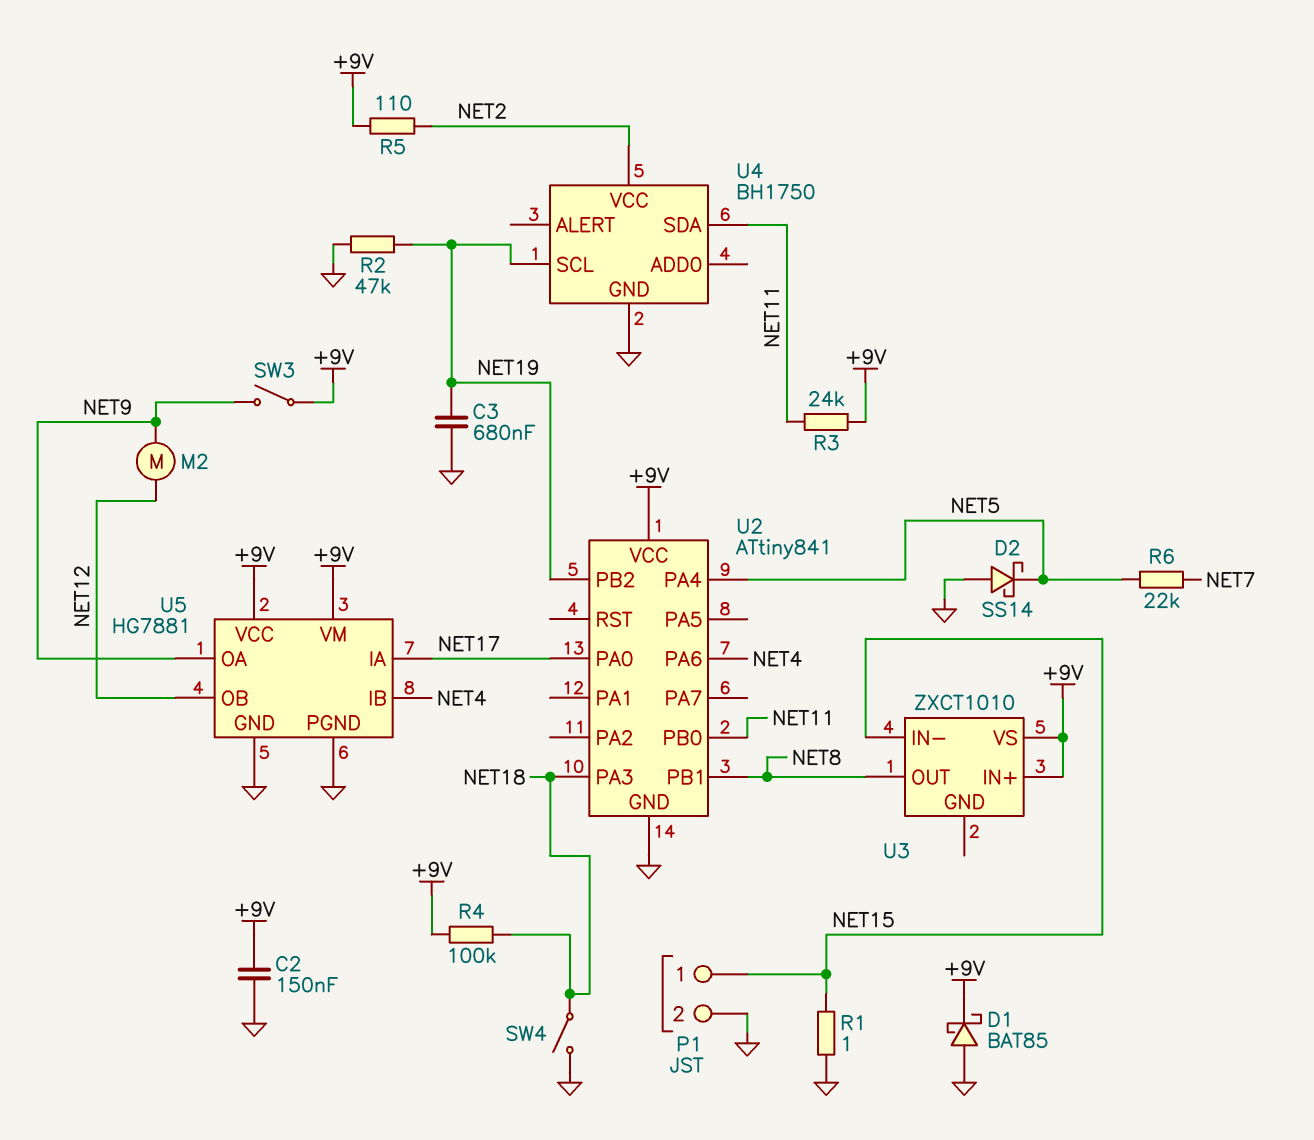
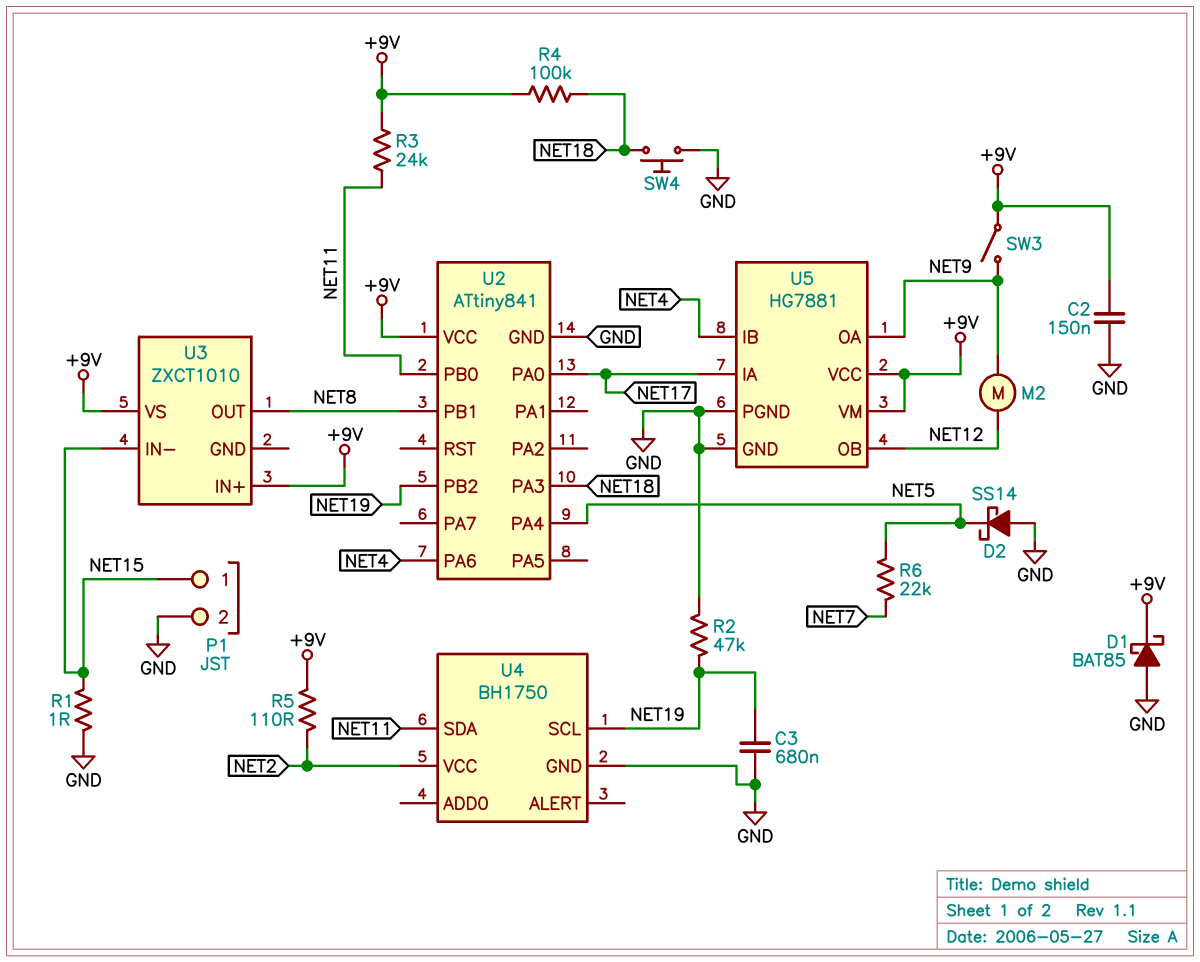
SW4: switch (GND, NET18) -> button (GND, NET18)

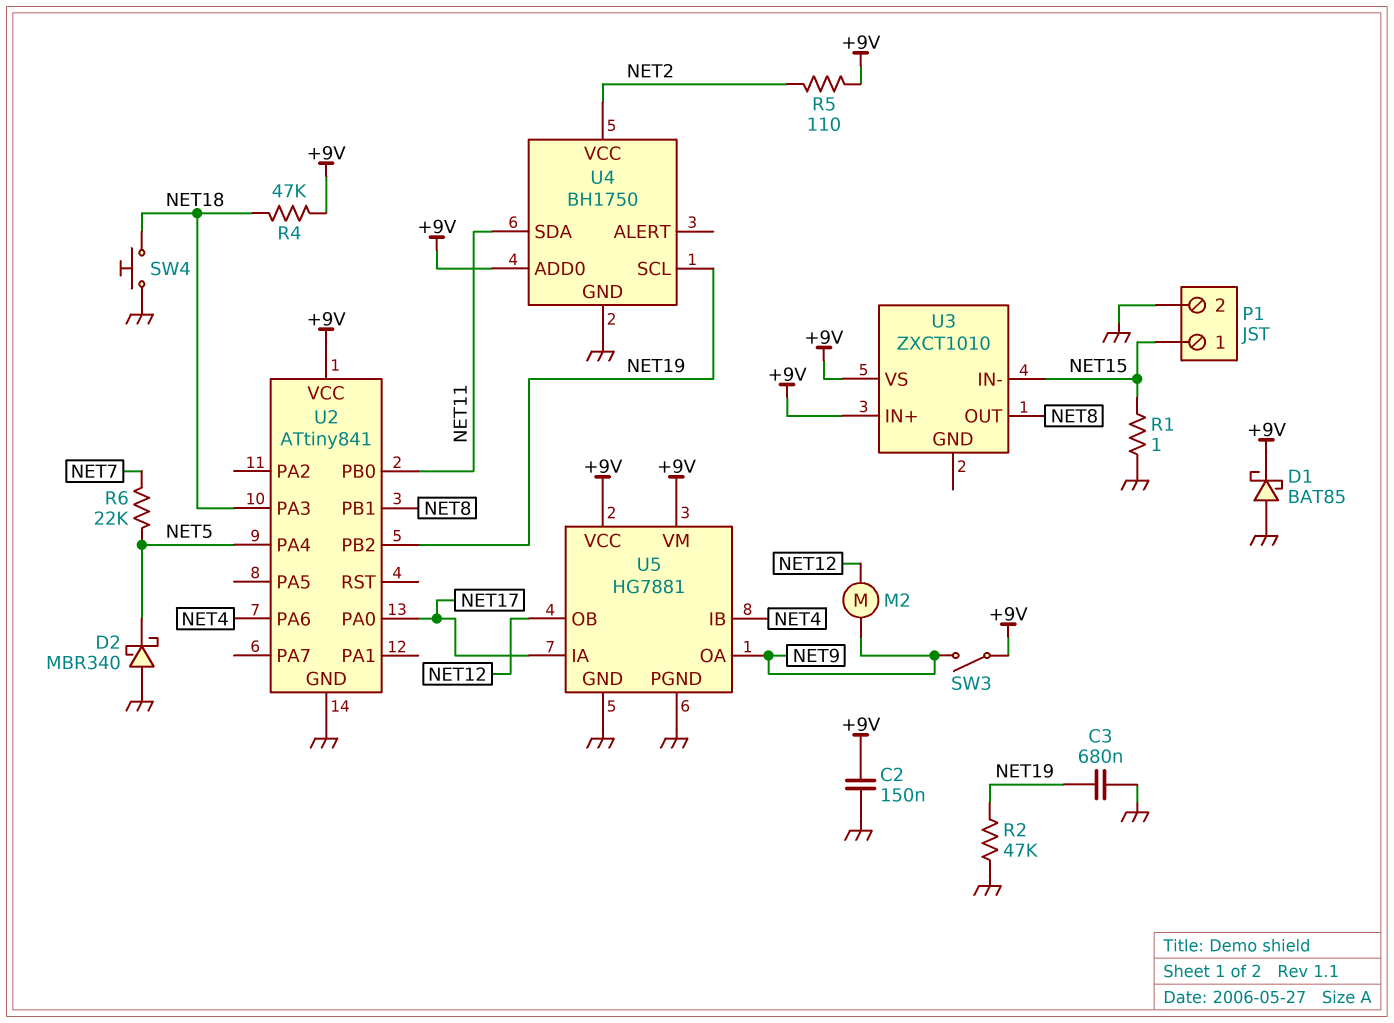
D2: schottky SS14 (A GND, K NET5) -> schottky MBR340 (A GND, K NET5)
R3: 24k (+9V, NET11) -> none
R4: 100k (+9V, NET18) -> 47k (+9V, NET18)
U4 pin ADD0: none -> +9V

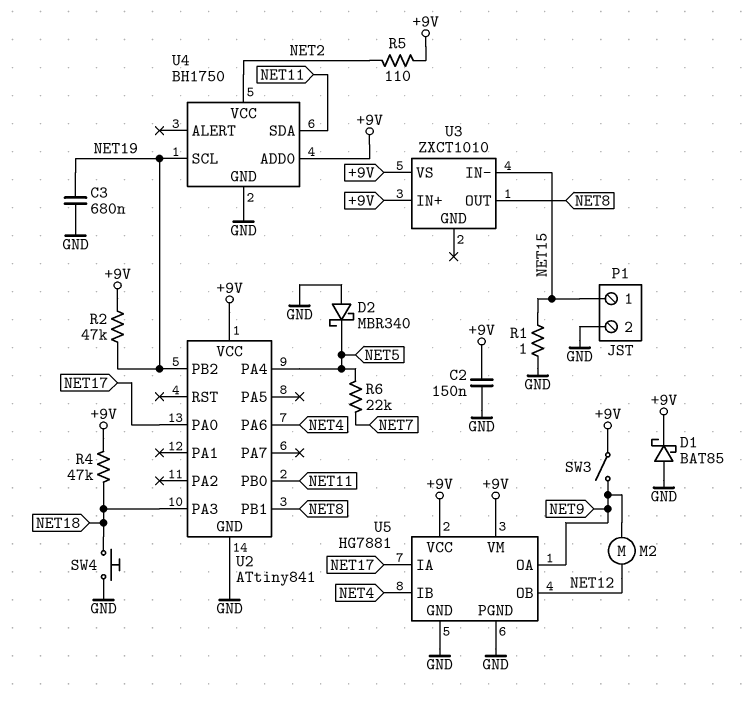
R2: 47k (GND, NET19) -> 47k (+9V, NET19)

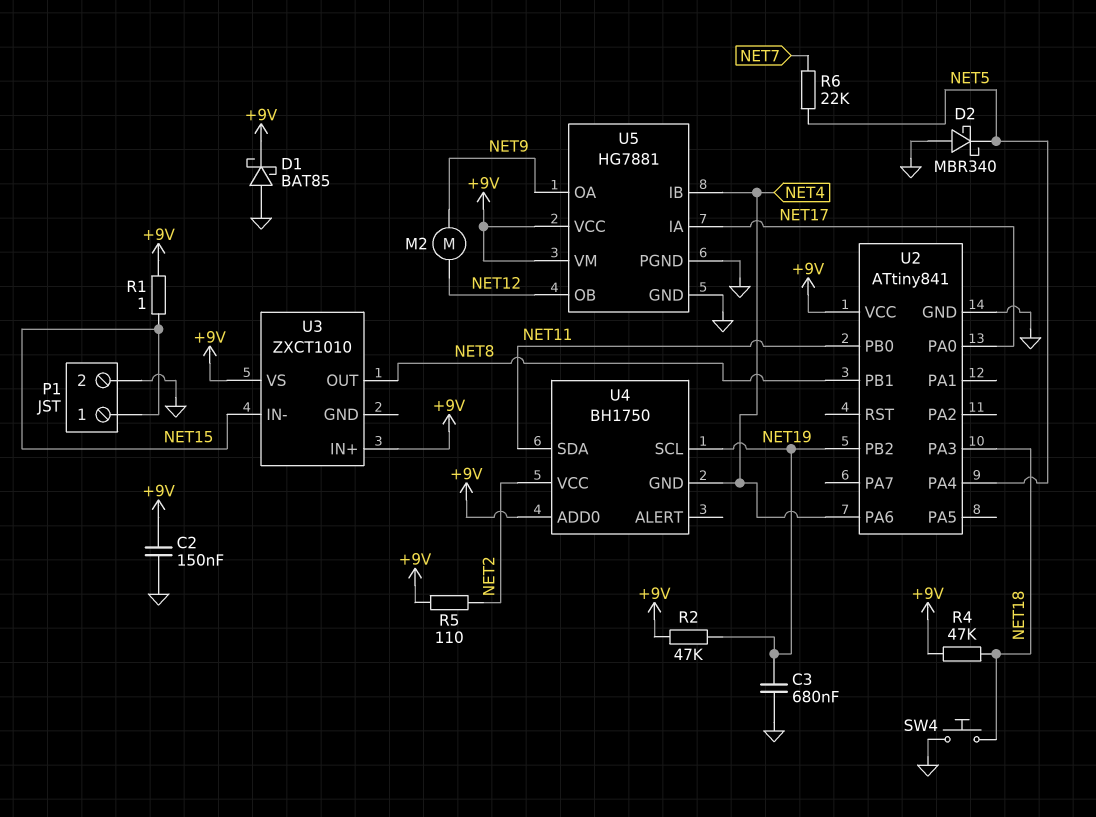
R1: 1 (GND, NET15) -> 1 (+9V, NET15)
SW3: switch (+9V, NET9) -> none
U4 pin GND: GND -> NET4

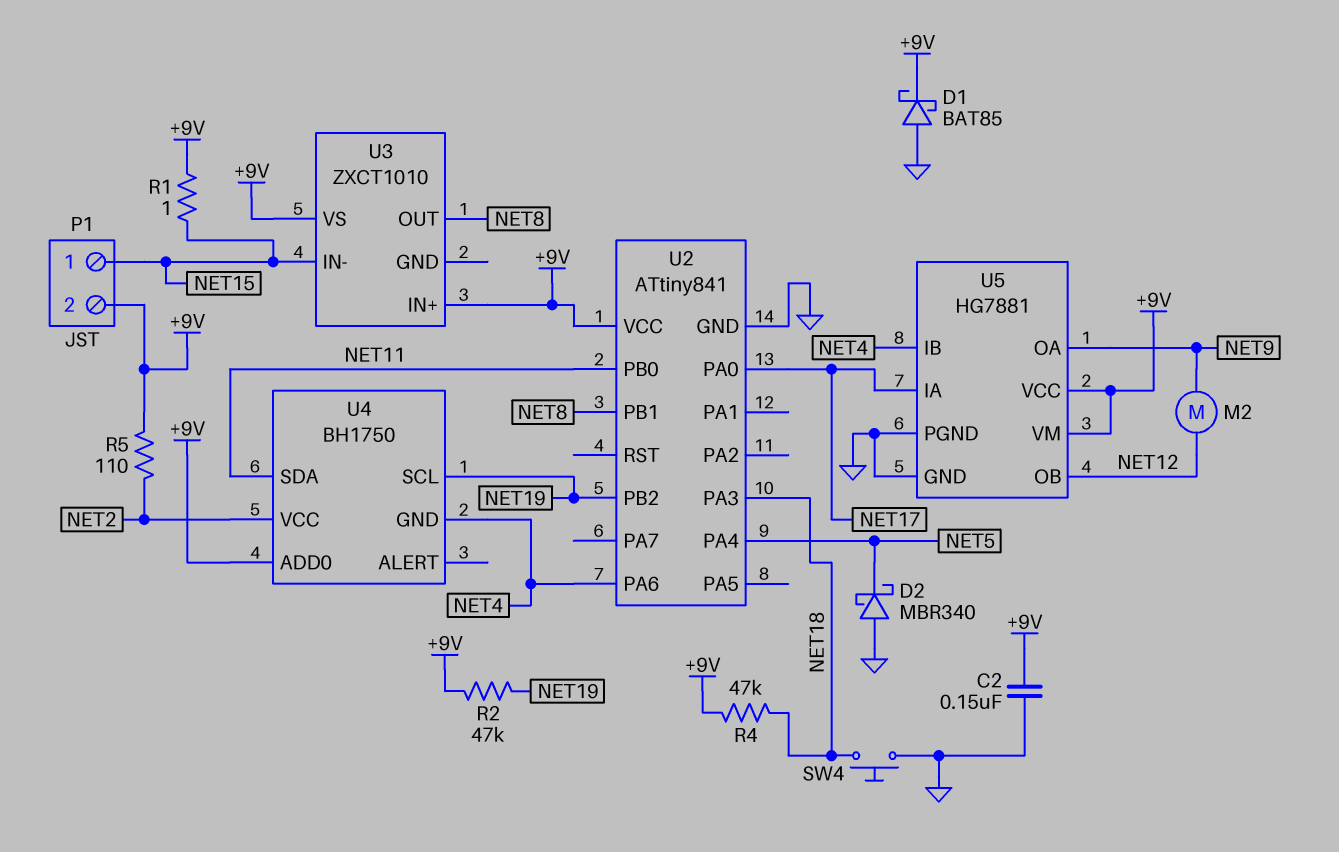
C3: 680nF (GND, NET19) -> none
P1 pin 2: GND -> +9V
R6: 22k (NET5, NET7) -> none

